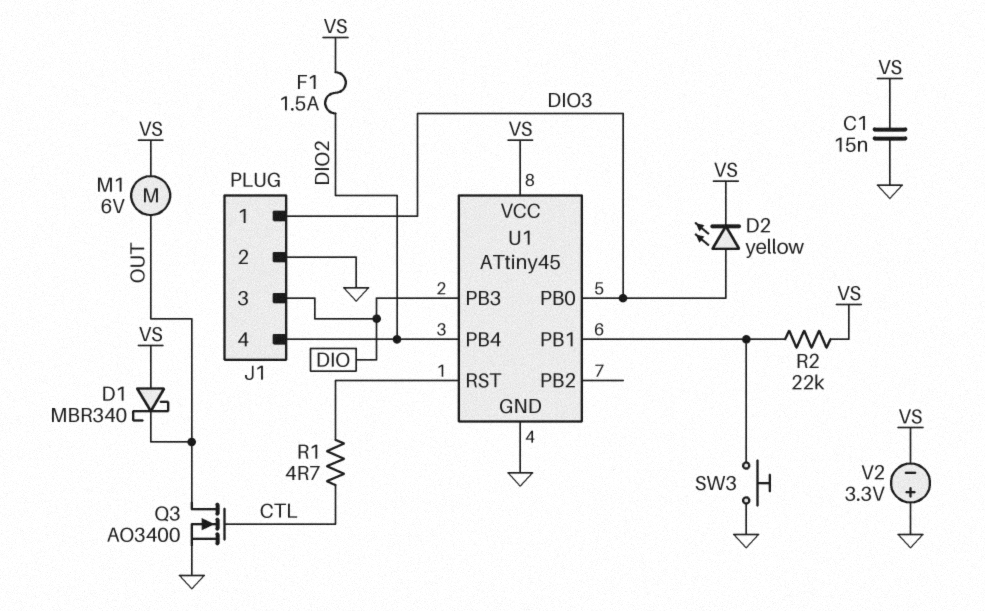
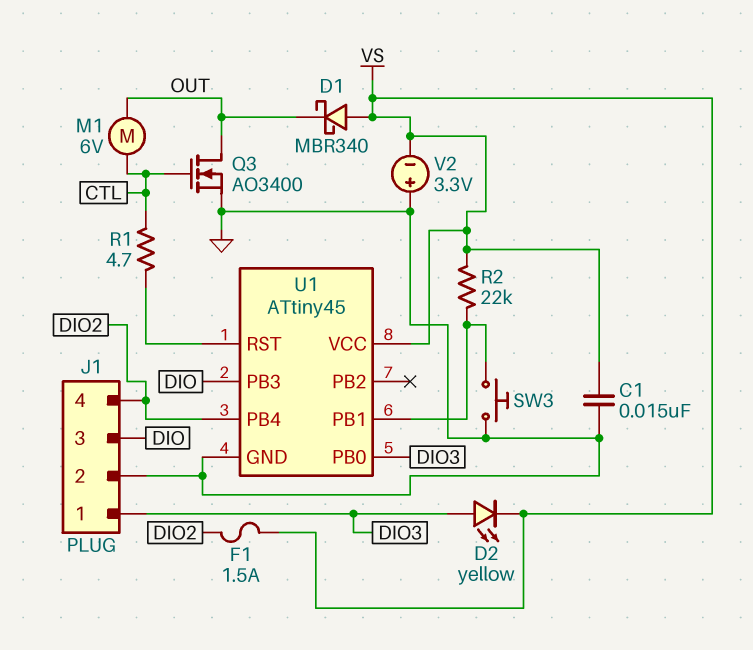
M1: motor 6V (OUT, VS) -> motor 6V (CTL, OUT)

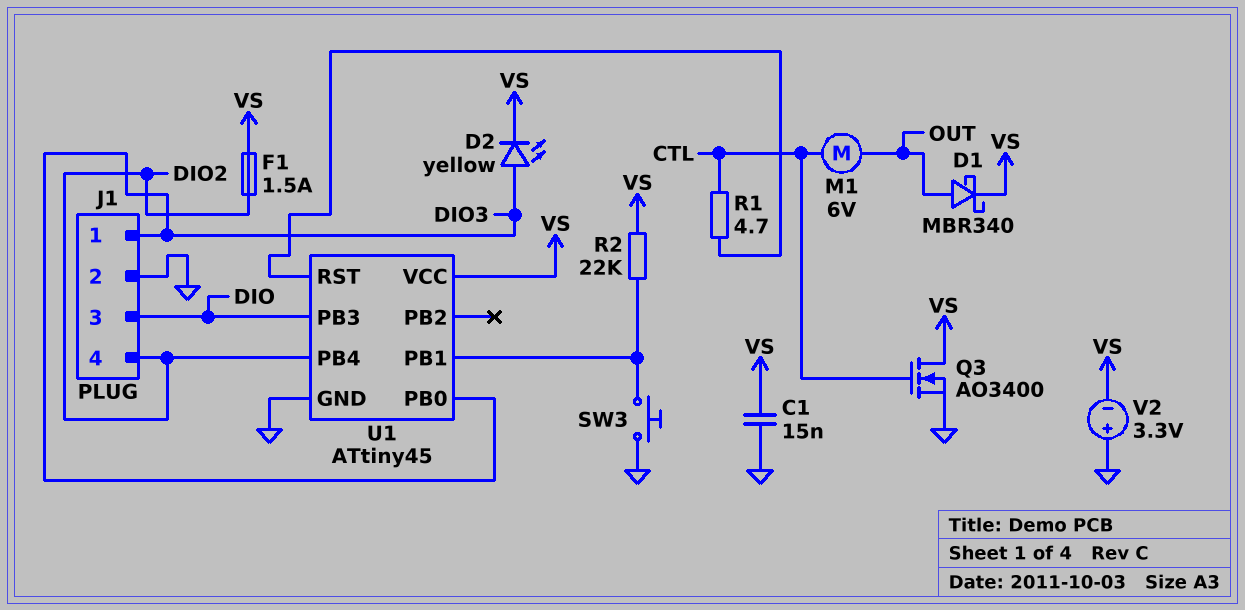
D1: schottky MBR340 (A VS, K OUT) -> schottky MBR340 (A OUT, K VS)
Q3: NMOS AO3400 (G CTL, D OUT, S GND) -> NMOS AO3400 (G CTL, D VS, S GND)

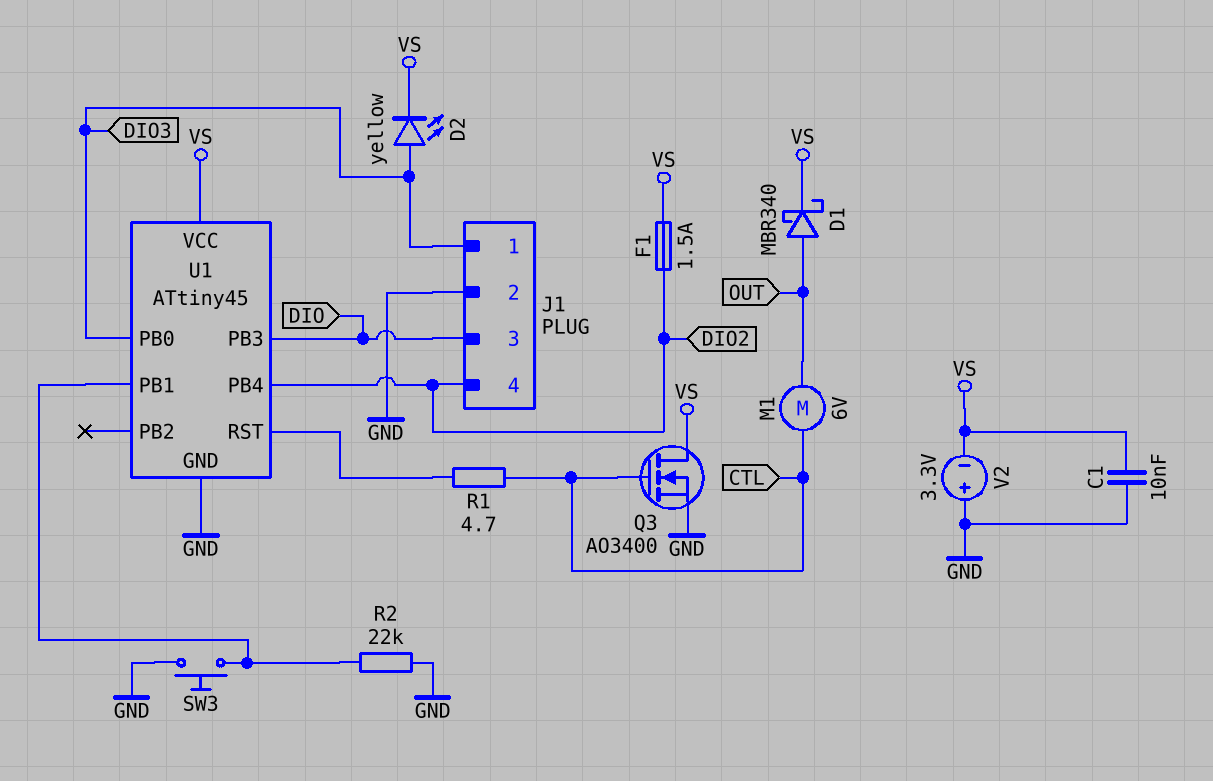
C1: 15nF (GND, VS) -> 10nF (GND, VS)
R2: 22k (U1/PB1, VS) -> 22k (GND, U1/PB1)

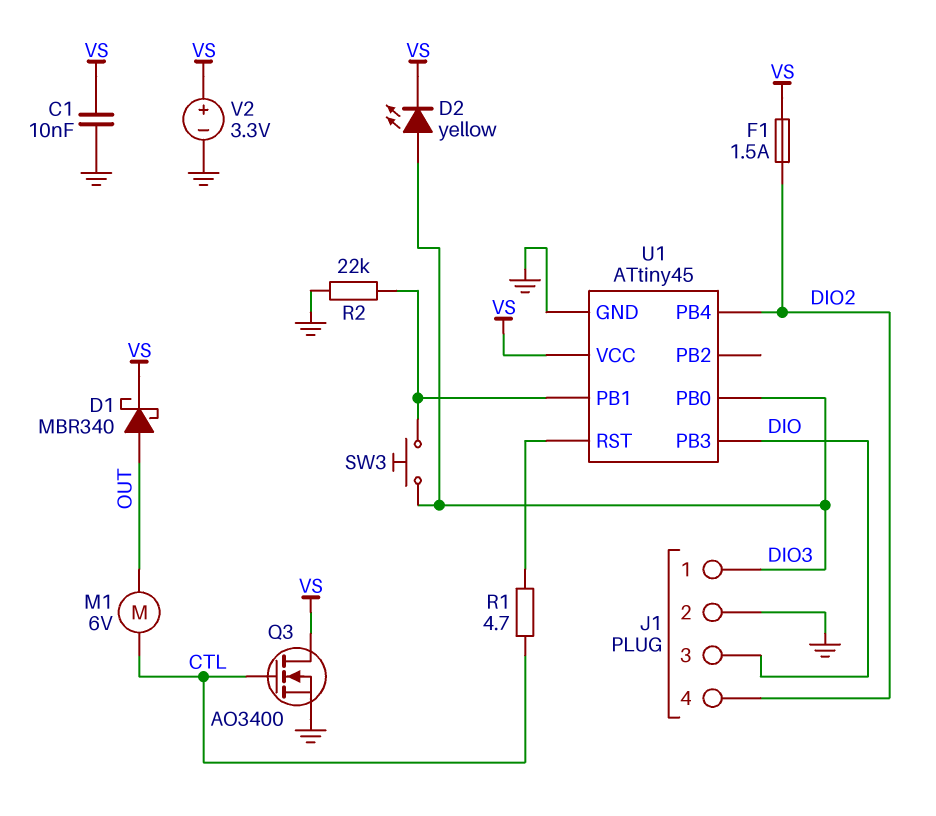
SW3: button (GND, U1/PB1) -> button (DIO3, U1/PB1)
V2: 3.3V (plus GND, minus VS) -> 3.3V (plus VS, minus GND)

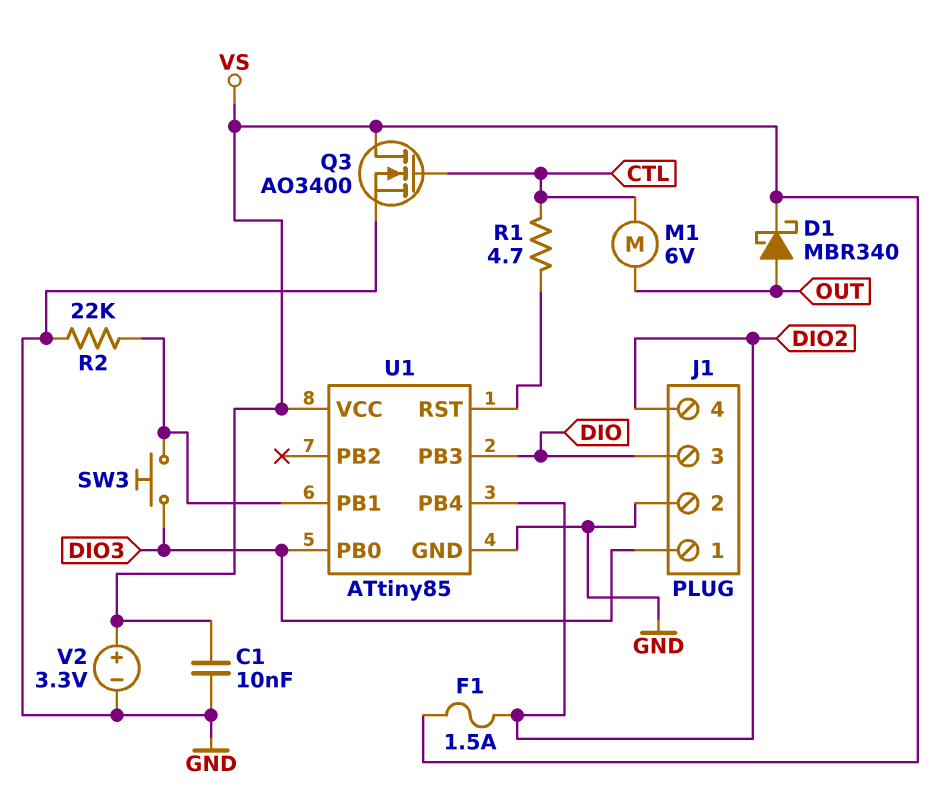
D2: LED yellow (A DIO3, K VS) -> none
U1: ATtiny45 -> ATtiny85

